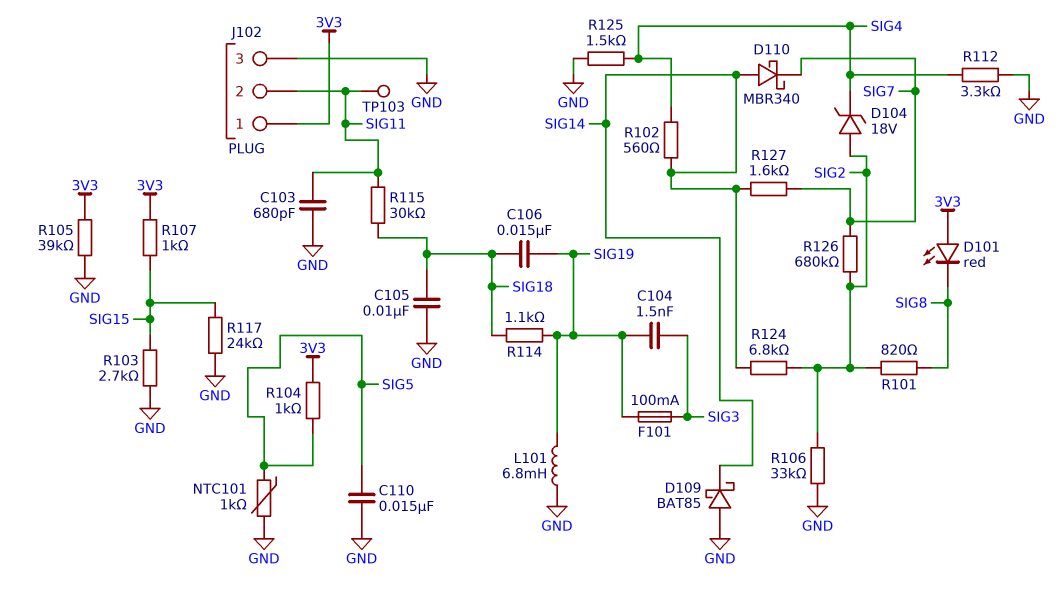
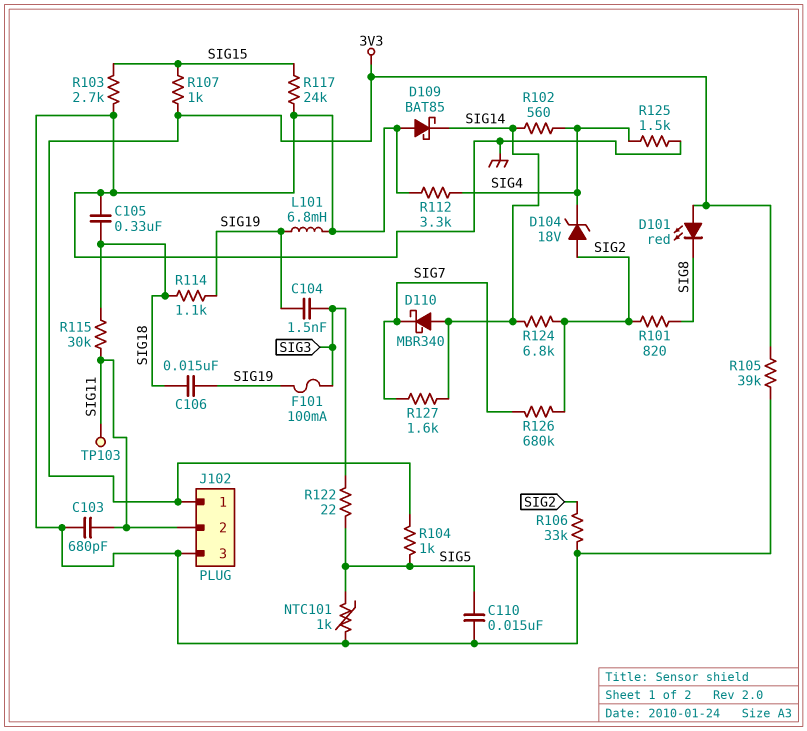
C105: 10nF (GND, SIG18) -> 330nF (GND, SIG18)
R122: none -> 22 (SIG3, SIG5)

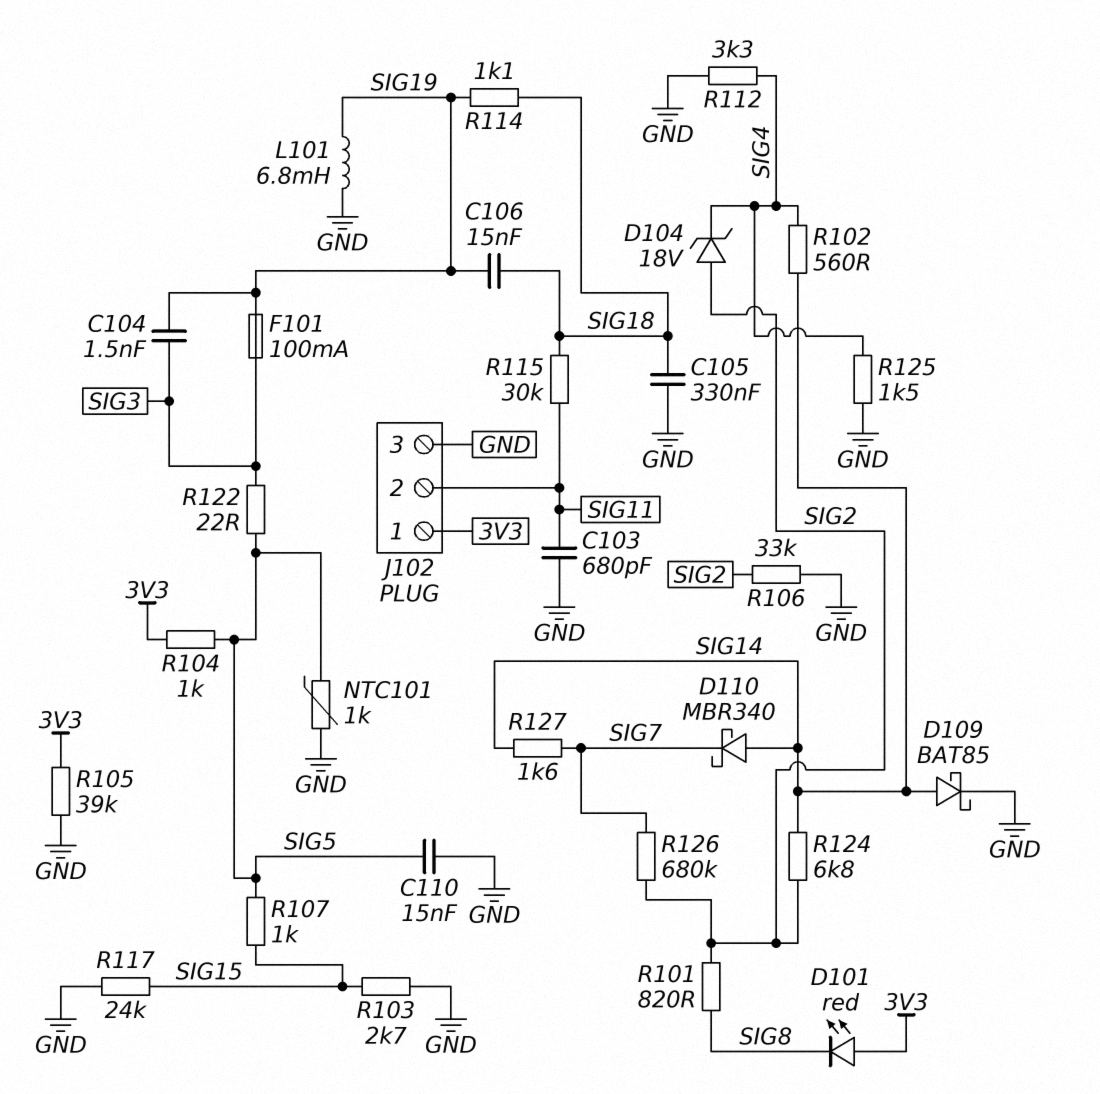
D109: schottky BAT85 (A GND, K SIG14) -> schottky BAT85 (A SIG14, K GND)
R107: 1k (3V3, SIG15) -> 1k (SIG5, SIG15)
TP103: test point (SIG11) -> none

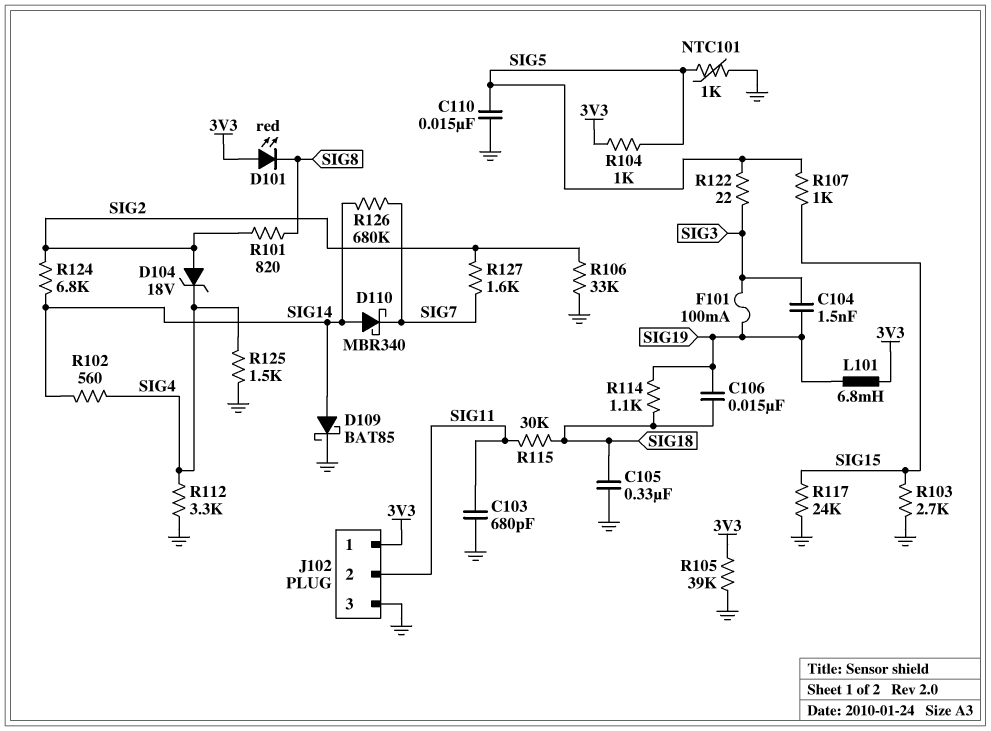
L101: 6.8mH (GND, SIG19) -> 6.8mH (3V3, SIG19)
R126: 680k (SIG2, SIG7) -> 680k (SIG7, SIG14)
R127: 1.6k (SIG7, SIG14) -> 1.6k (SIG2, SIG7)

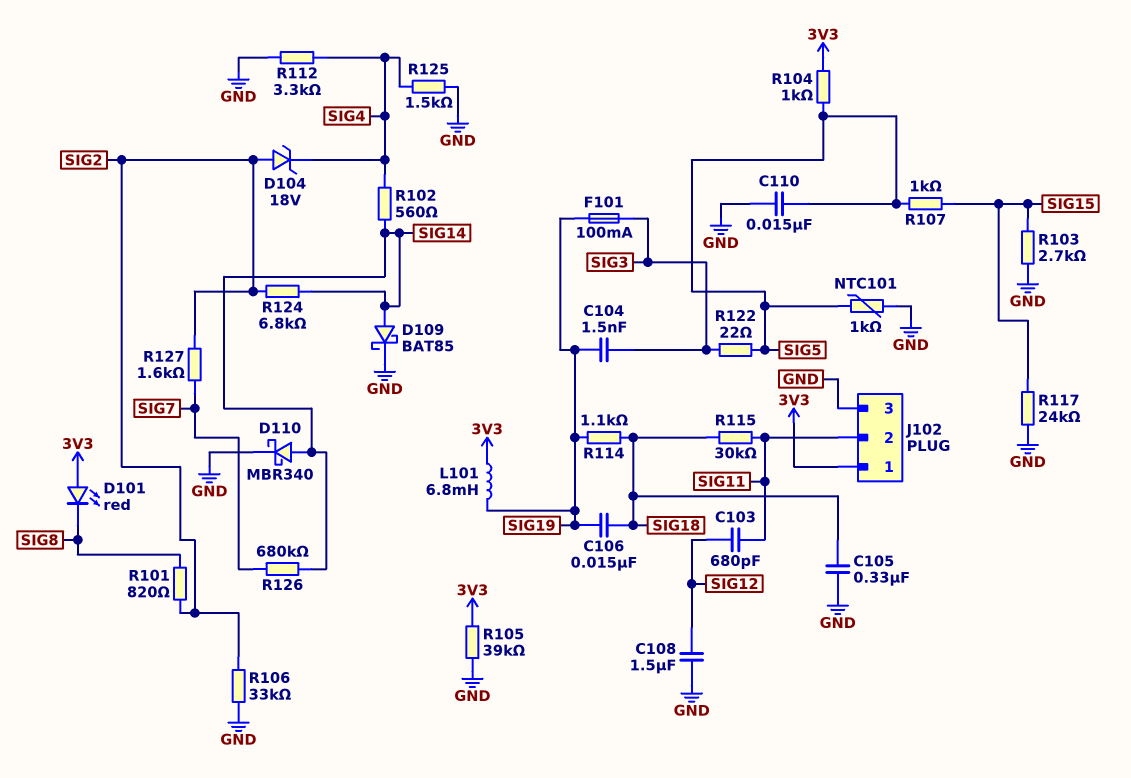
C103: 680pF (GND, SIG11) -> 680pF (SIG11, SIG12)
C108: none -> 1.5uF (GND, SIG12)
D110: schottky MBR340 (A SIG14, K SIG7) -> schottky MBR340 (A SIG14, K GND)

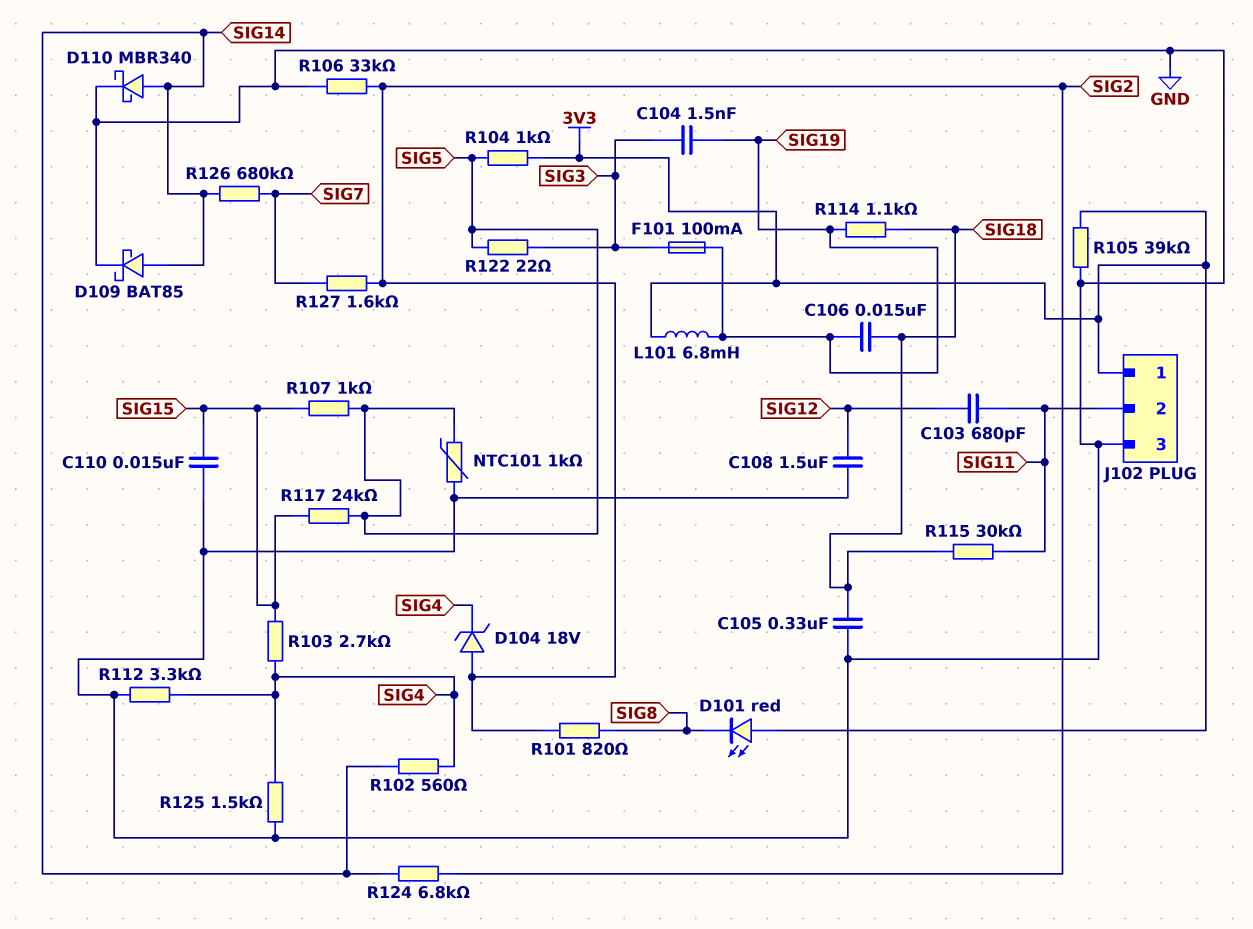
C110: 15nF (GND, SIG5) -> 15nF (GND, SIG15)
R103: 2.7k (GND, SIG15) -> 2.7k (SIG4, SIG15)
R117: 24k (GND, SIG15) -> 24k (SIG5, SIG15)

